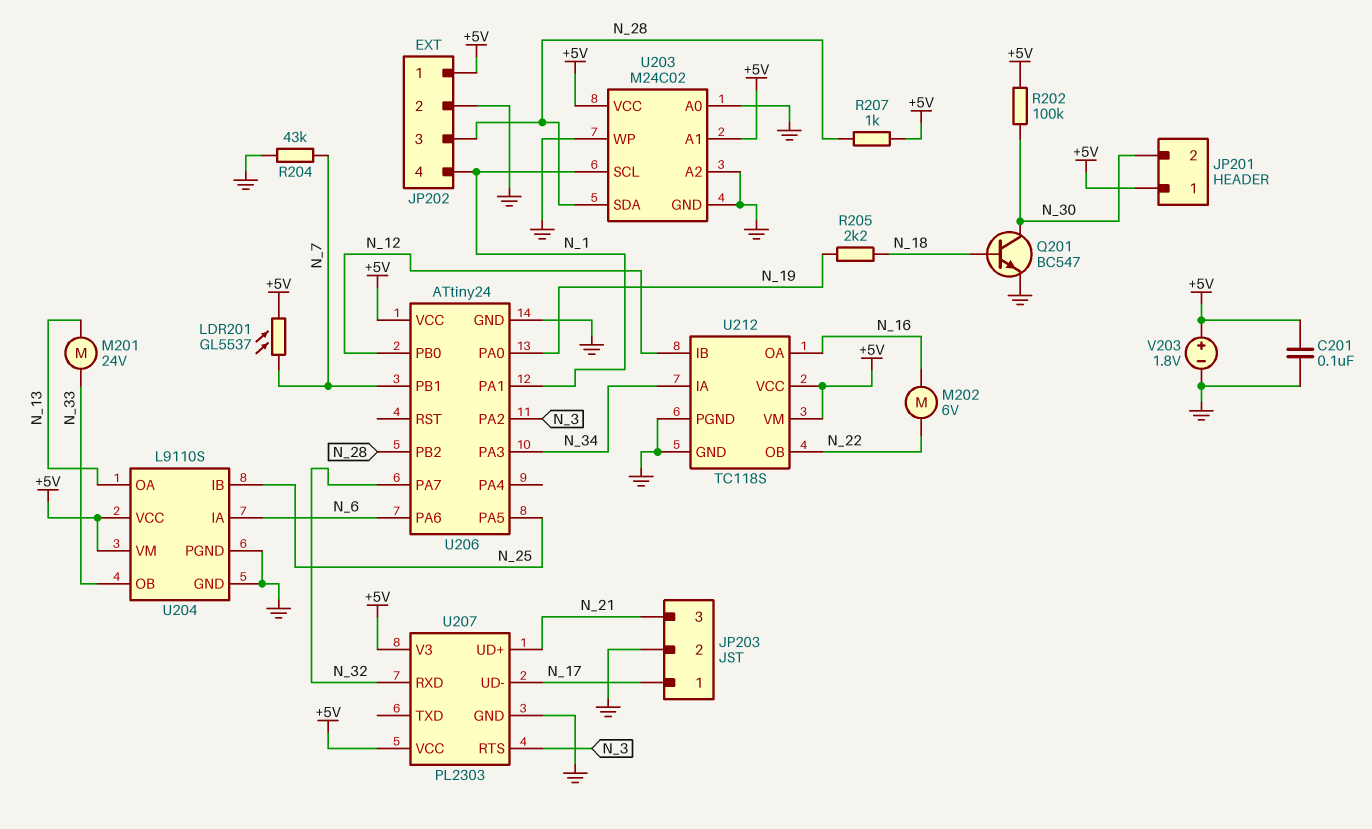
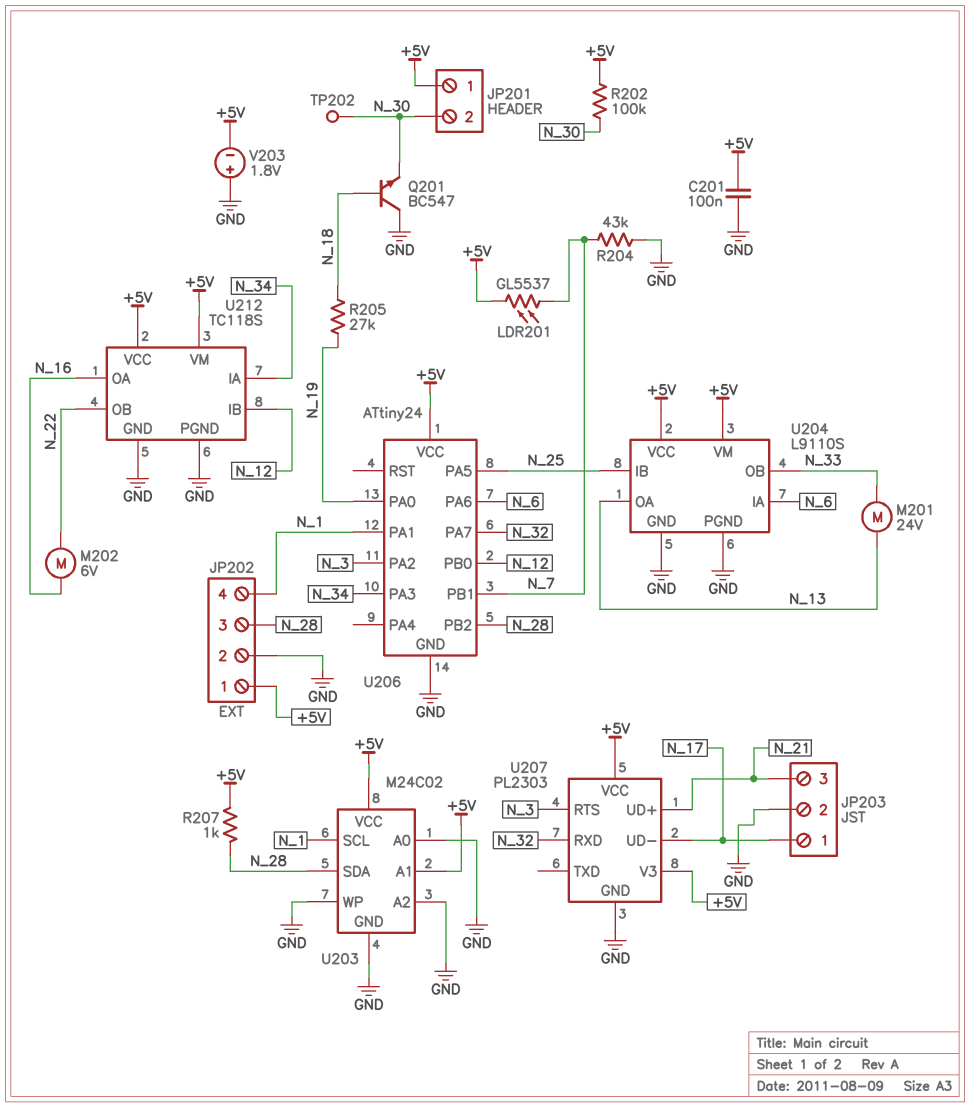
Q201: NPN BC547 (B N_18, C N_30, E GND) -> NPN BC547 (B N_18, C GND, E N_30)
R205: 2.2k (N_18, N_19) -> 27k (N_18, N_19)
TP202: none -> test point (N_30)
V203: 1.8V (plus +5V, minus GND) -> 1.8V (plus GND, minus +5V)

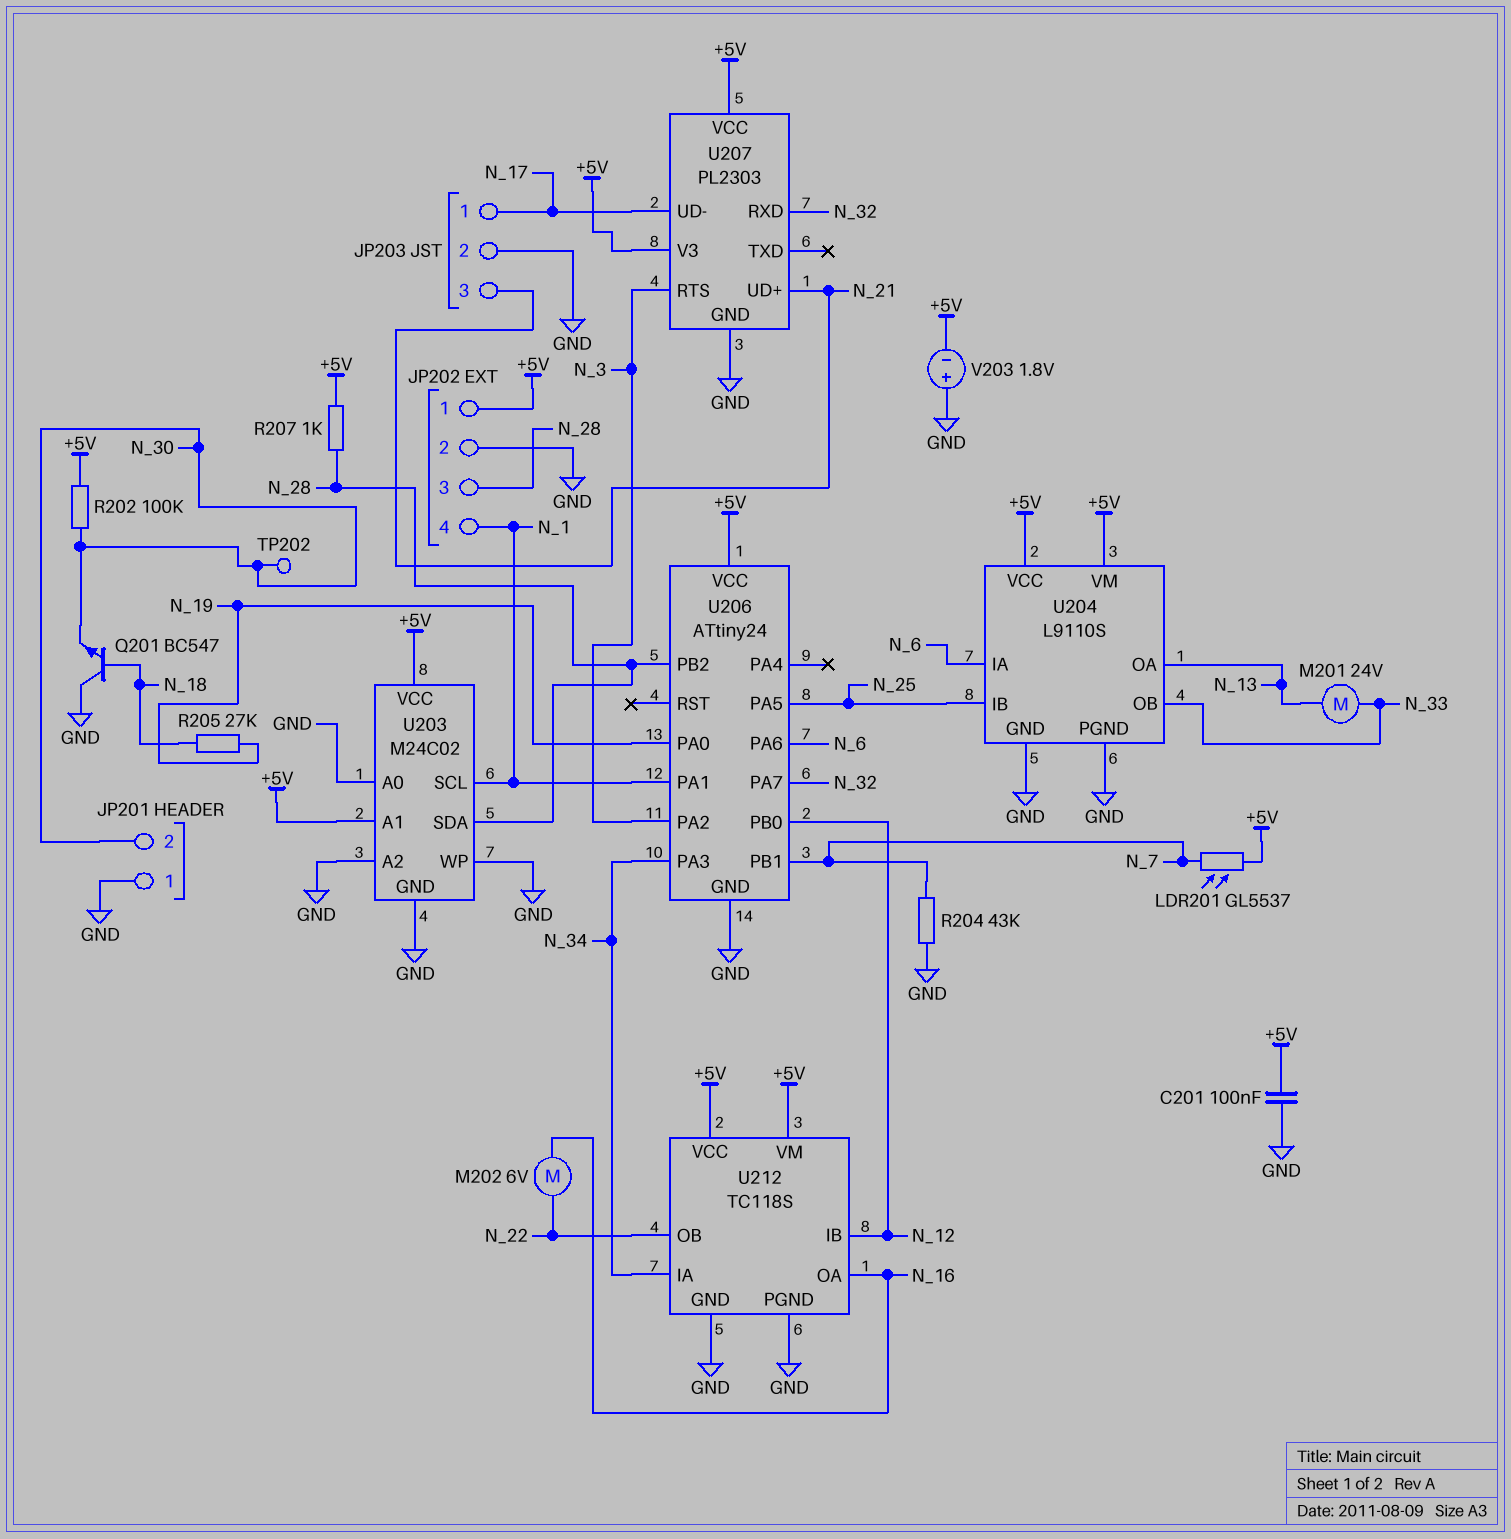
JP201 pin 1: +5V -> GND

